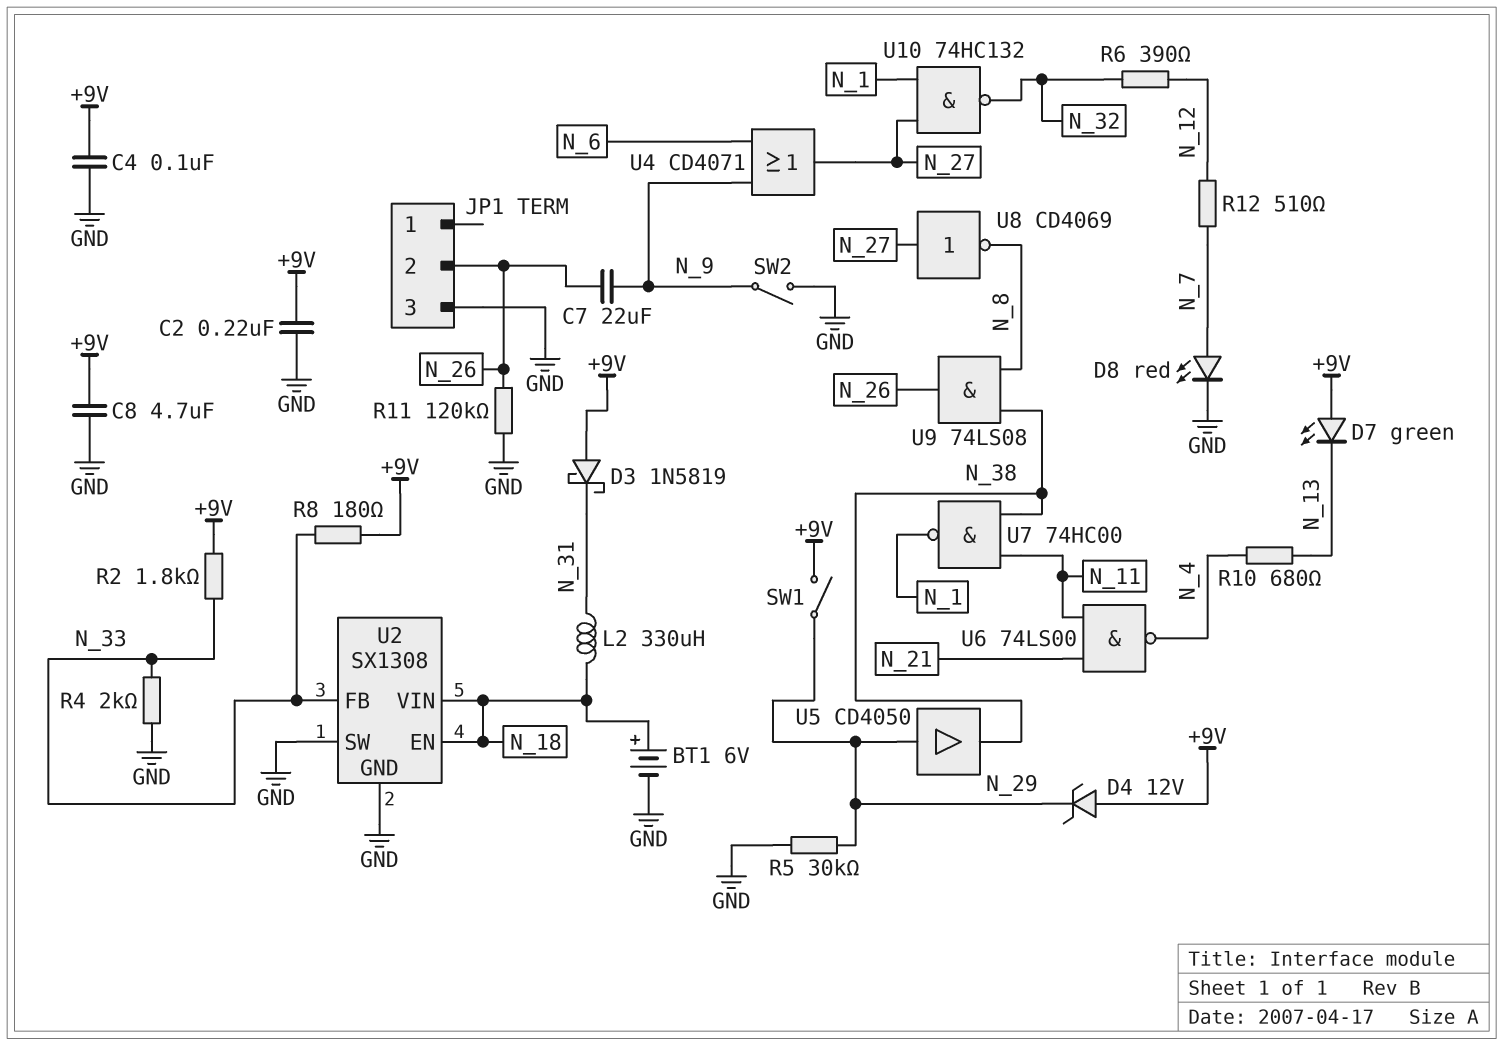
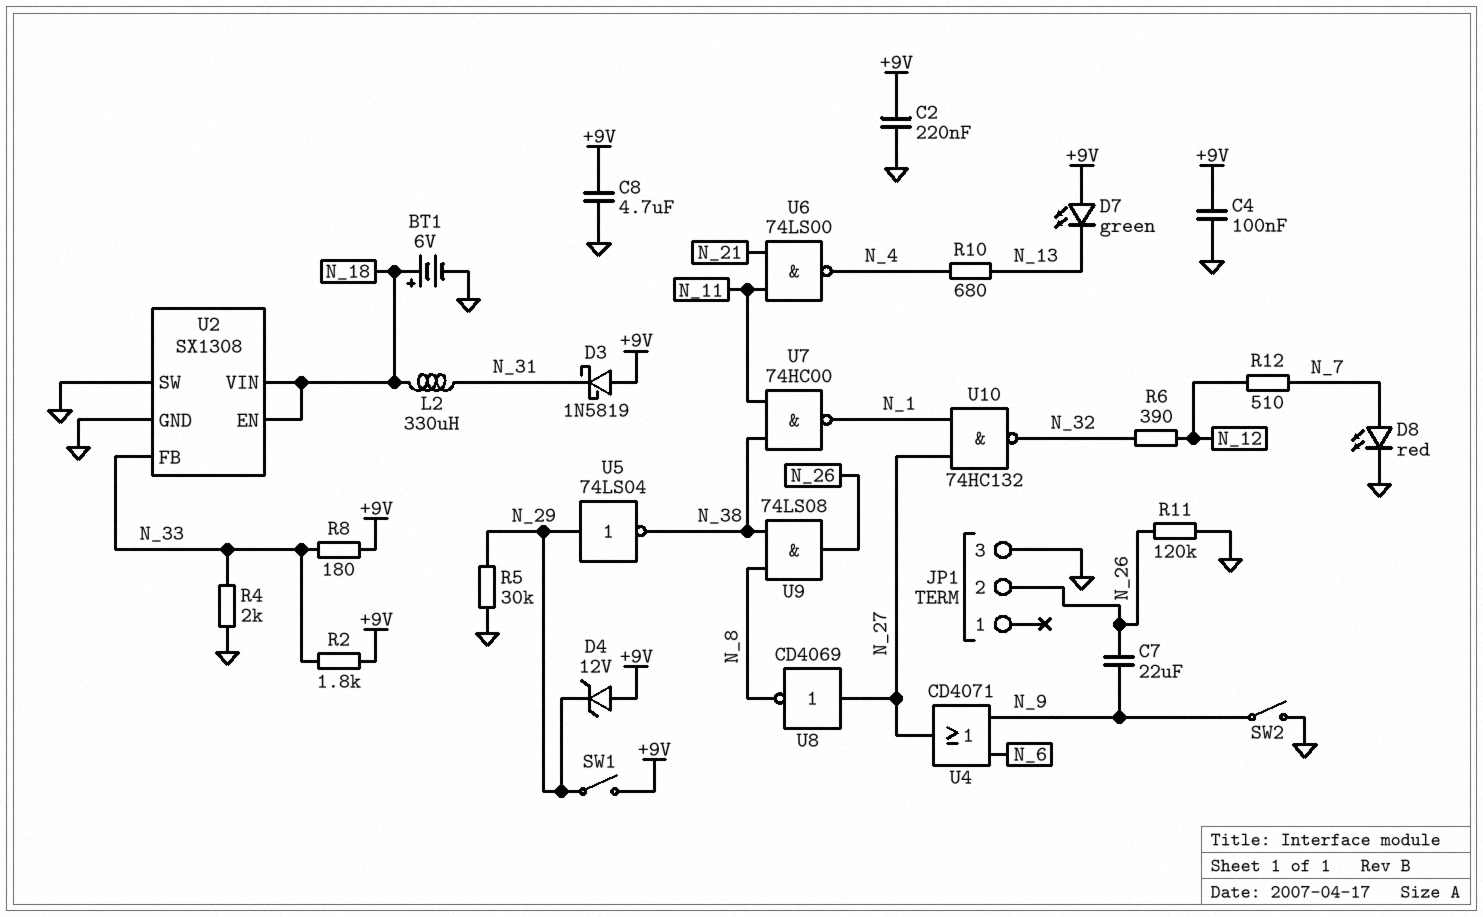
U5: buffer CD4050 (in N_29, out N_38) -> NOT 74LS04 (in N_29, out N_38)

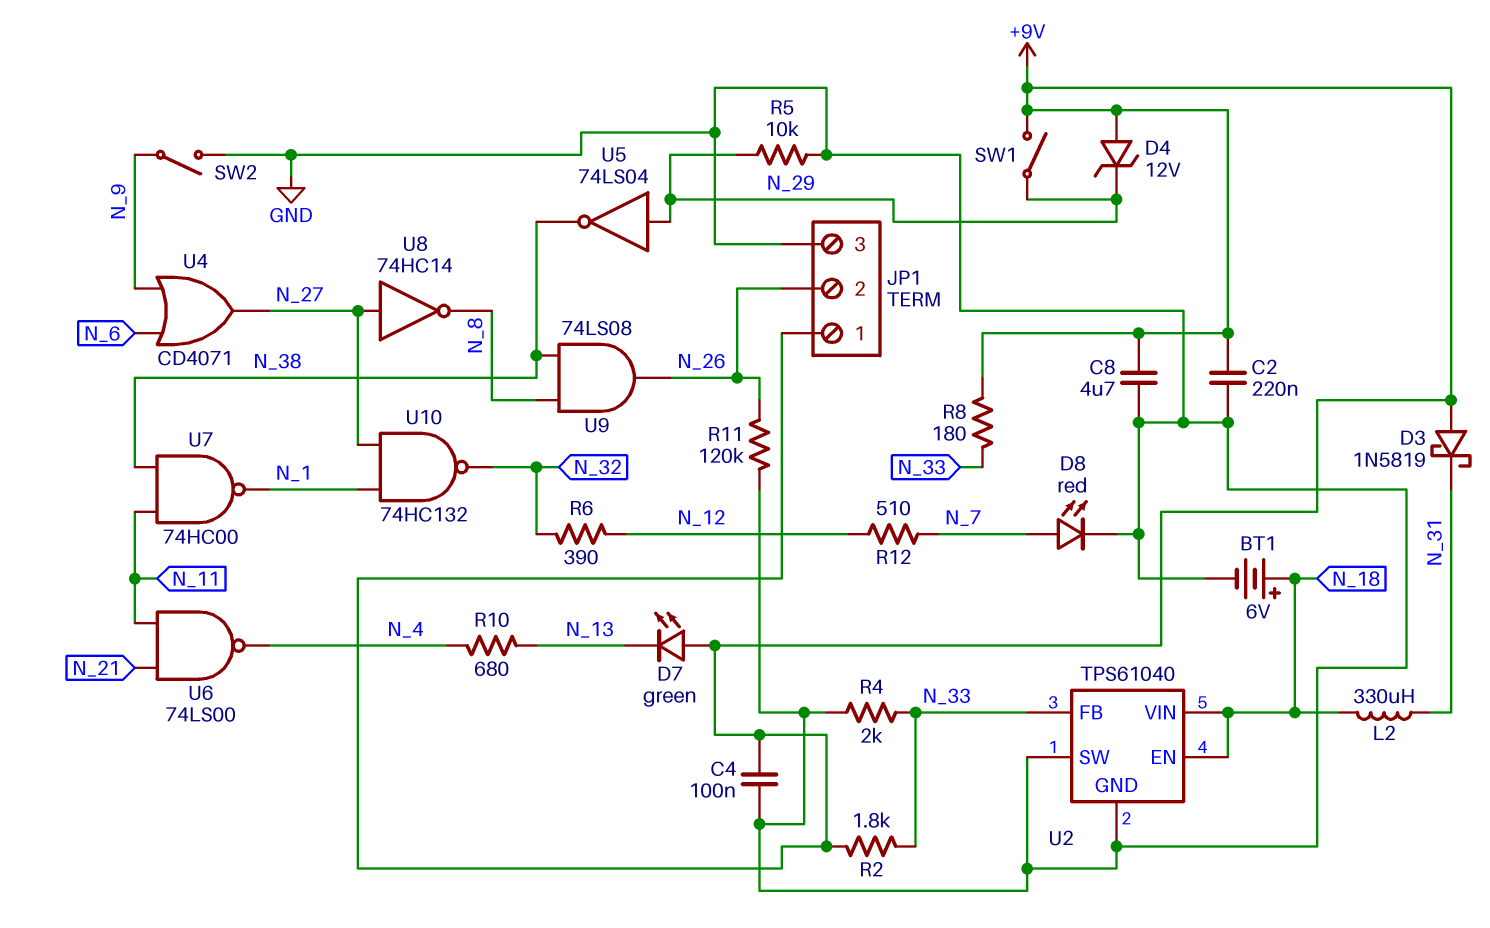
C7: 22uF (N_9, N_26) -> none
JP1 pin 1: none -> +9V
R5: 30k (GND, N_29) -> 10k (GND, N_29)
U2: SX1308 -> TPS61040
U8: NOT CD4069 (in N_27, out N_8) -> NOT 74HC14 (in N_27, out N_8)

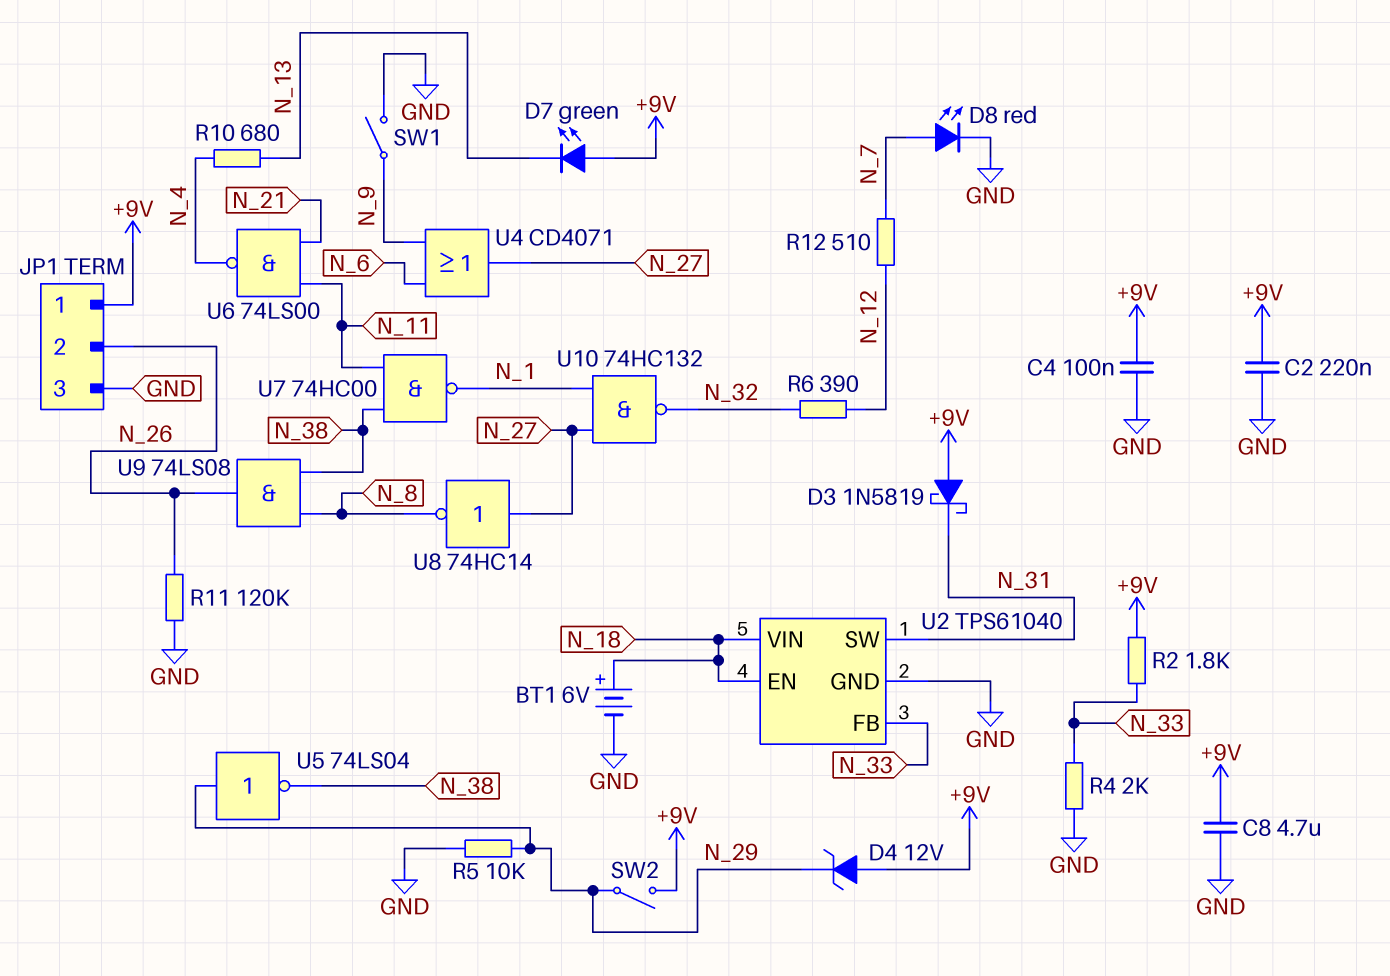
L2: 330uH (N_18, N_31) -> none
R8: 180 (+9V, N_33) -> none
SW1: switch (+9V, N_29) -> switch (GND, N_9)
SW2: switch (GND, N_9) -> switch (+9V, N_29)
U2 pin SW: GND -> N_31

